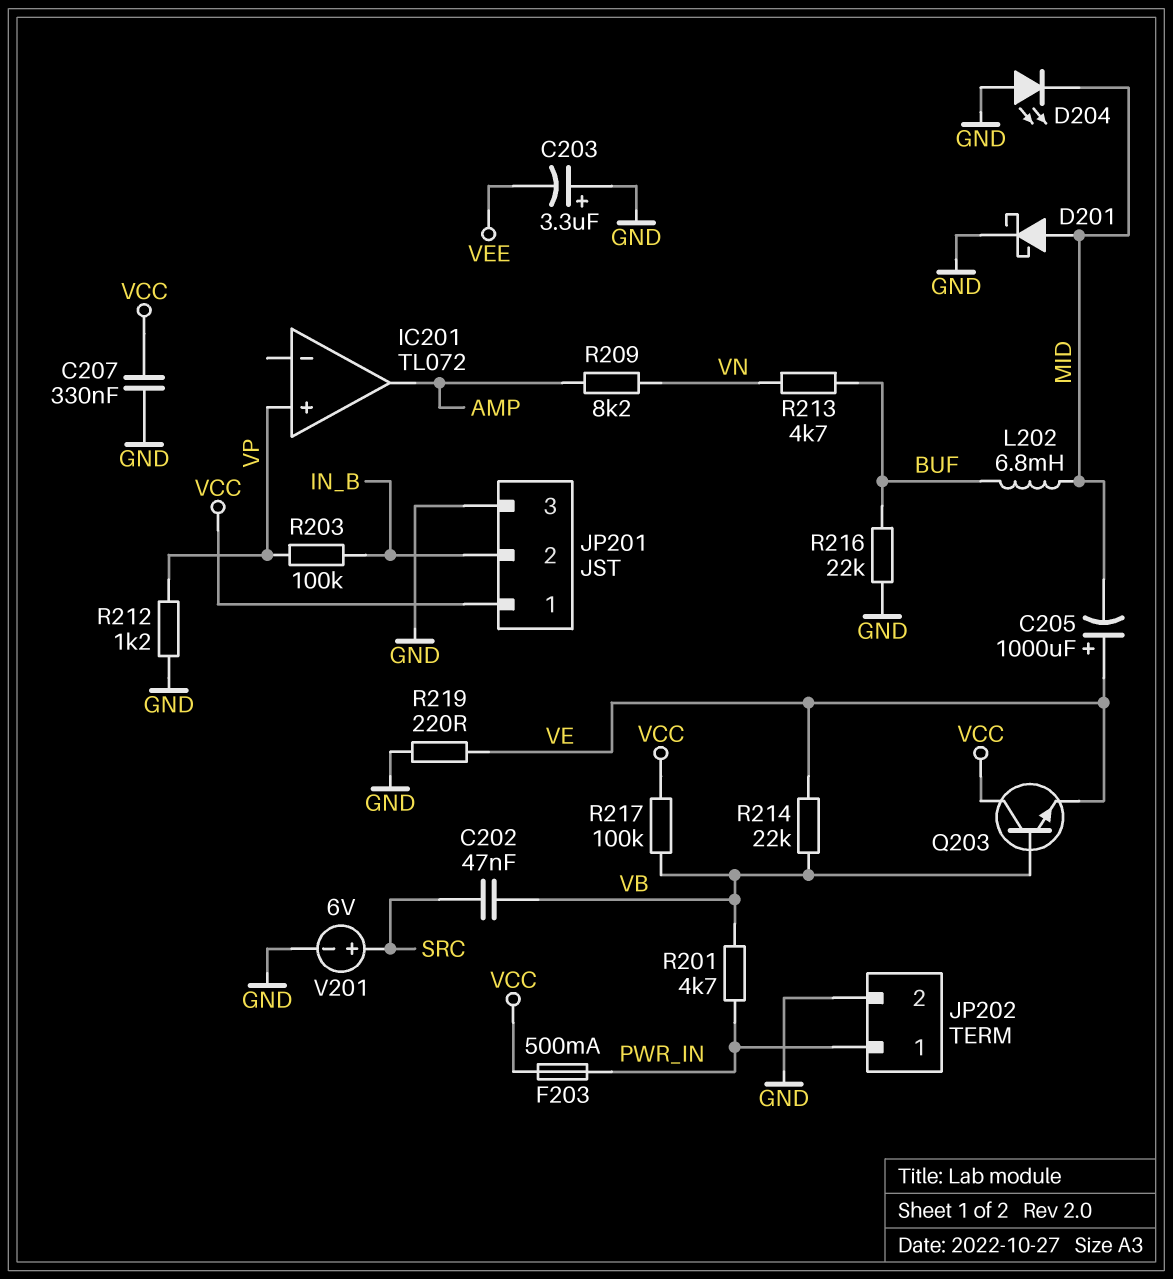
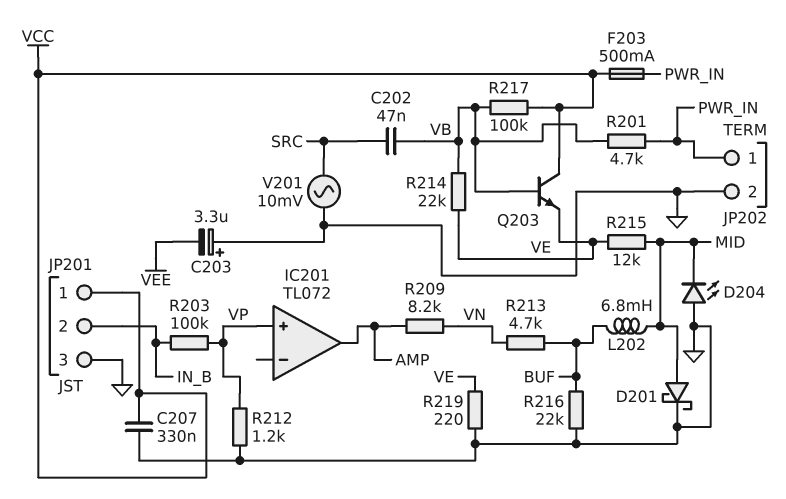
C205: 1000uF (plus VE, minus MID) -> none
R215: none -> 12k (MID, VE)
V201: 6V (plus SRC, minus GND) -> AC 10mV (GND, SRC)

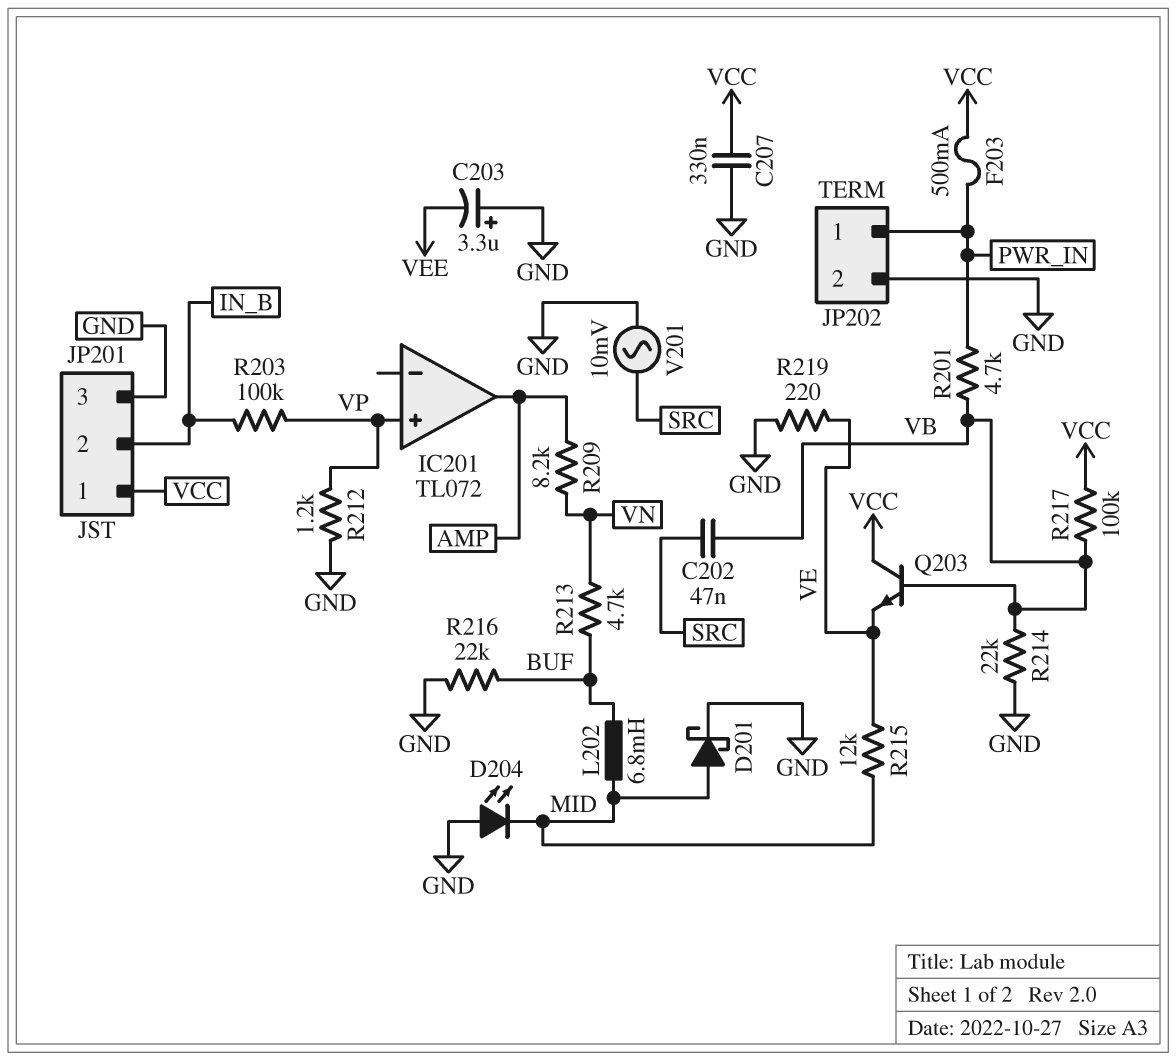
R214: 22k (VB, VE) -> 22k (GND, VB)

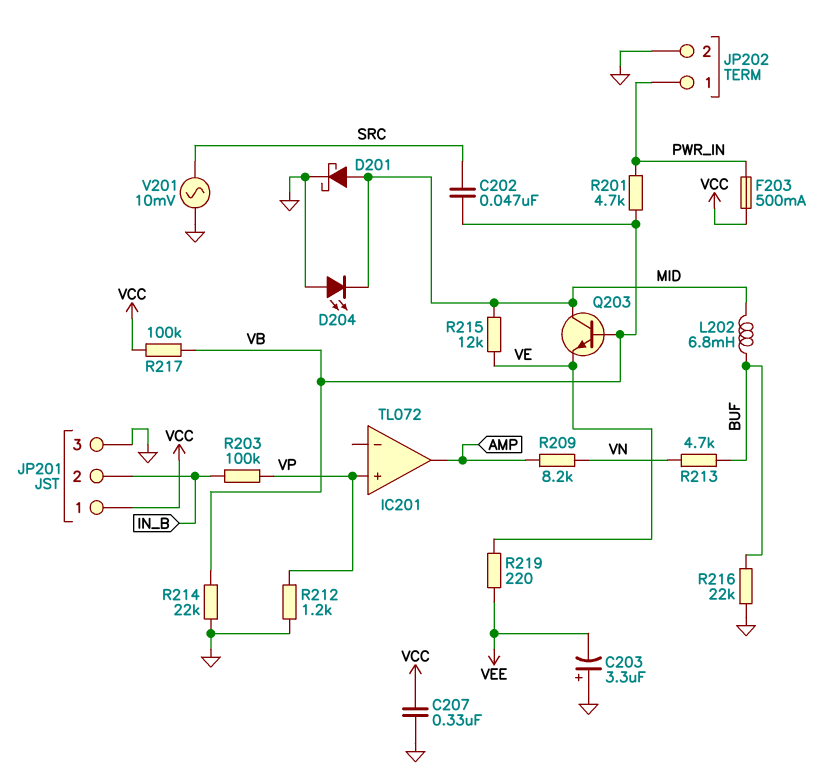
Q203: NPN (B VB, C VCC, E VE) -> NPN (B VB, C MID, E VE)
R219: 220 (GND, VE) -> 220 (VE, VEE)

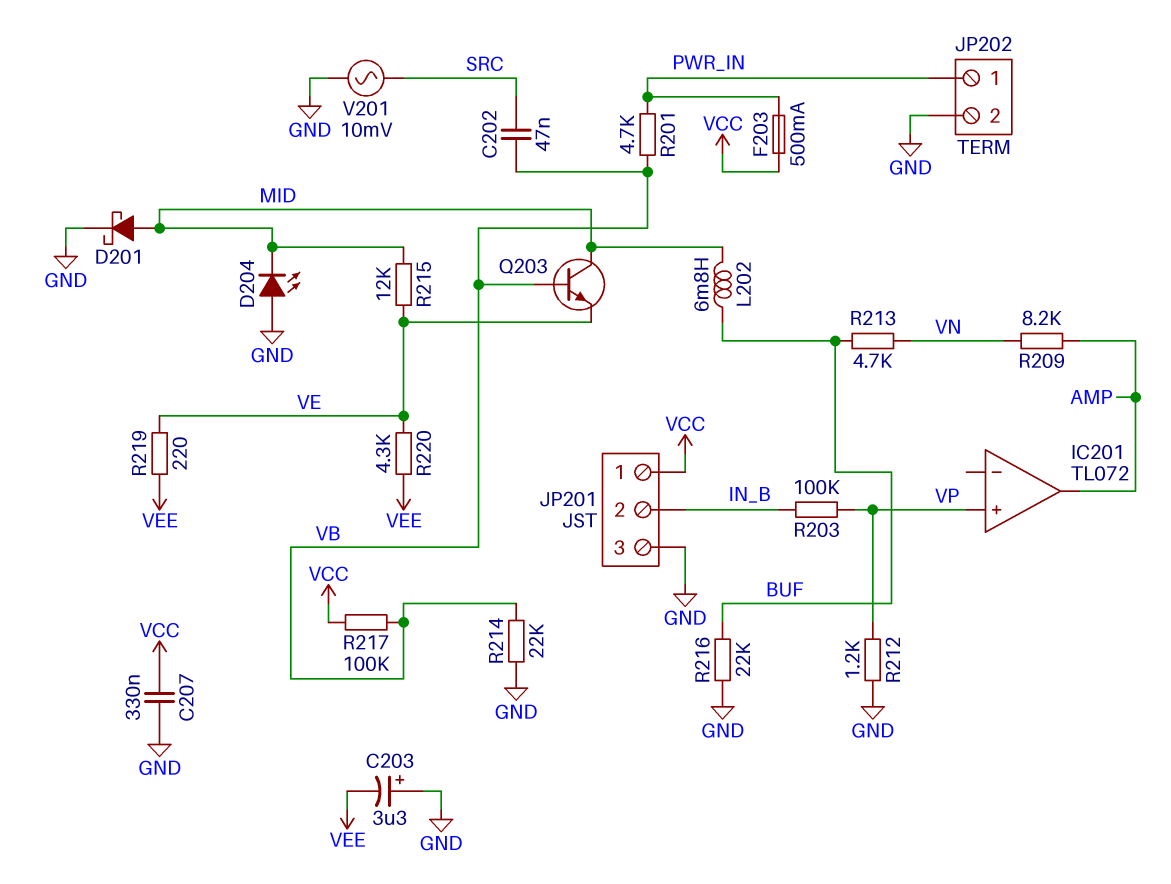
R220: none -> 4.3k (VE, VEE)

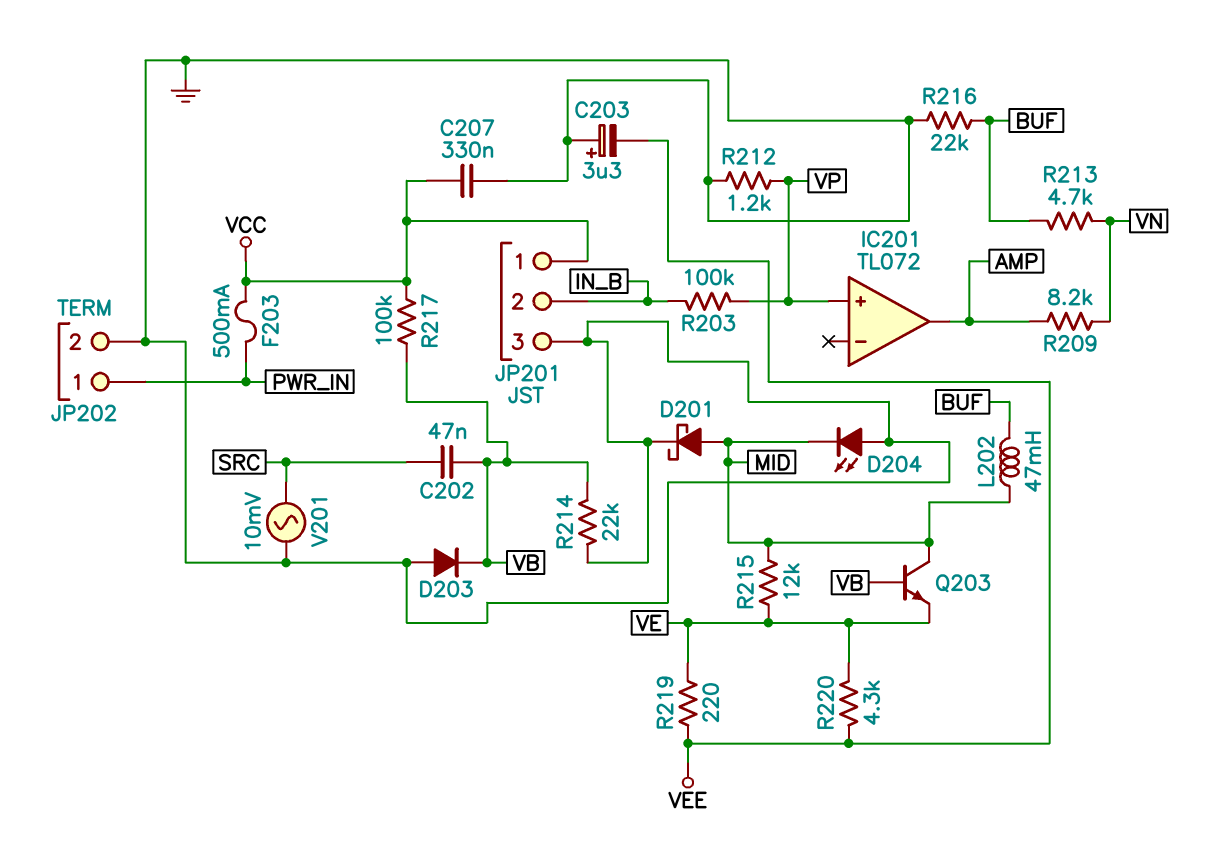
D203: none -> diode (A GND, K VB)
L202: 6.8mH (BUF, MID) -> 47mH (BUF, MID)
R201: 4.7k (PWR_IN, VB) -> none

